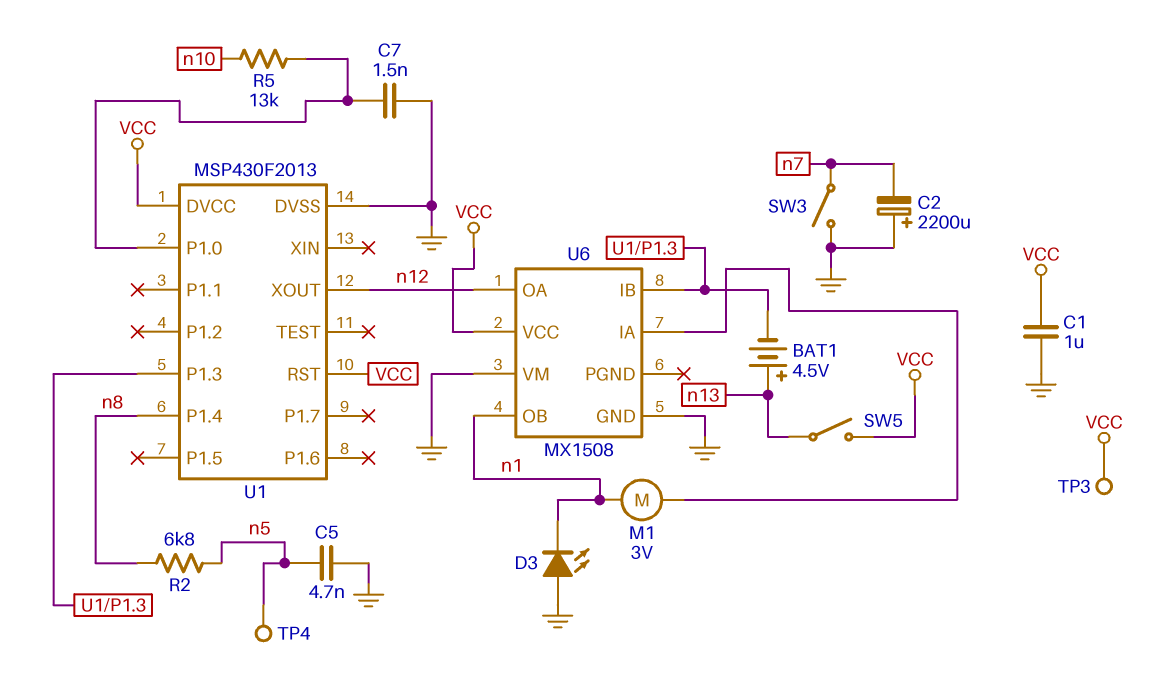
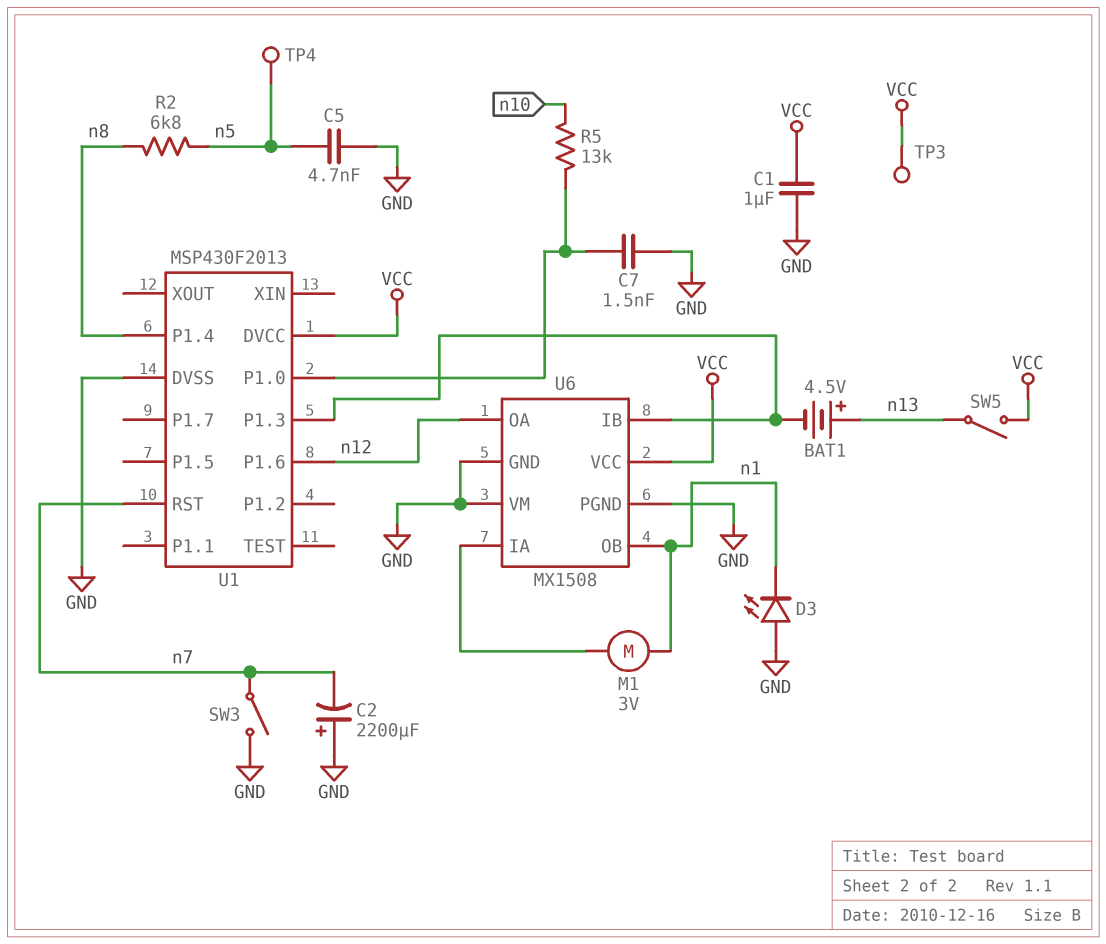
U1 pin P1.6: none -> n12
U1 pin RST: VCC -> n7
U1 pin XOUT: n12 -> none
U6 pin PGND: none -> GND

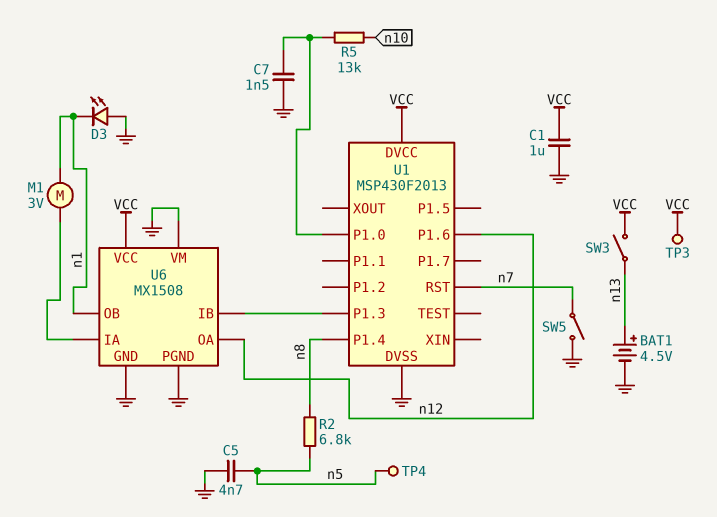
BAT1: 4.5V (plus n13, minus U1/P1.3) -> 4.5V (plus n13, minus GND)
C2: 2200uF (plus GND, minus n7) -> none
SW3: switch (GND, n7) -> switch (VCC, n13)
SW5: switch (VCC, n13) -> switch (GND, n7)

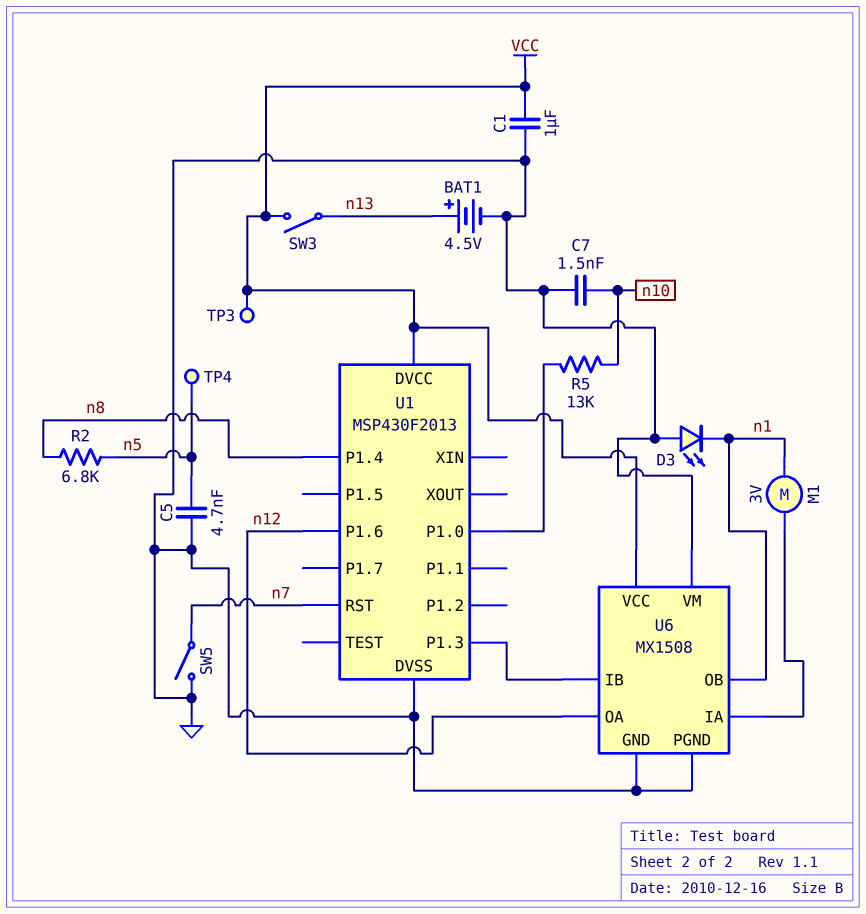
C7: 1.5nF (GND, U1/P1.0) -> 1.5nF (GND, n10)

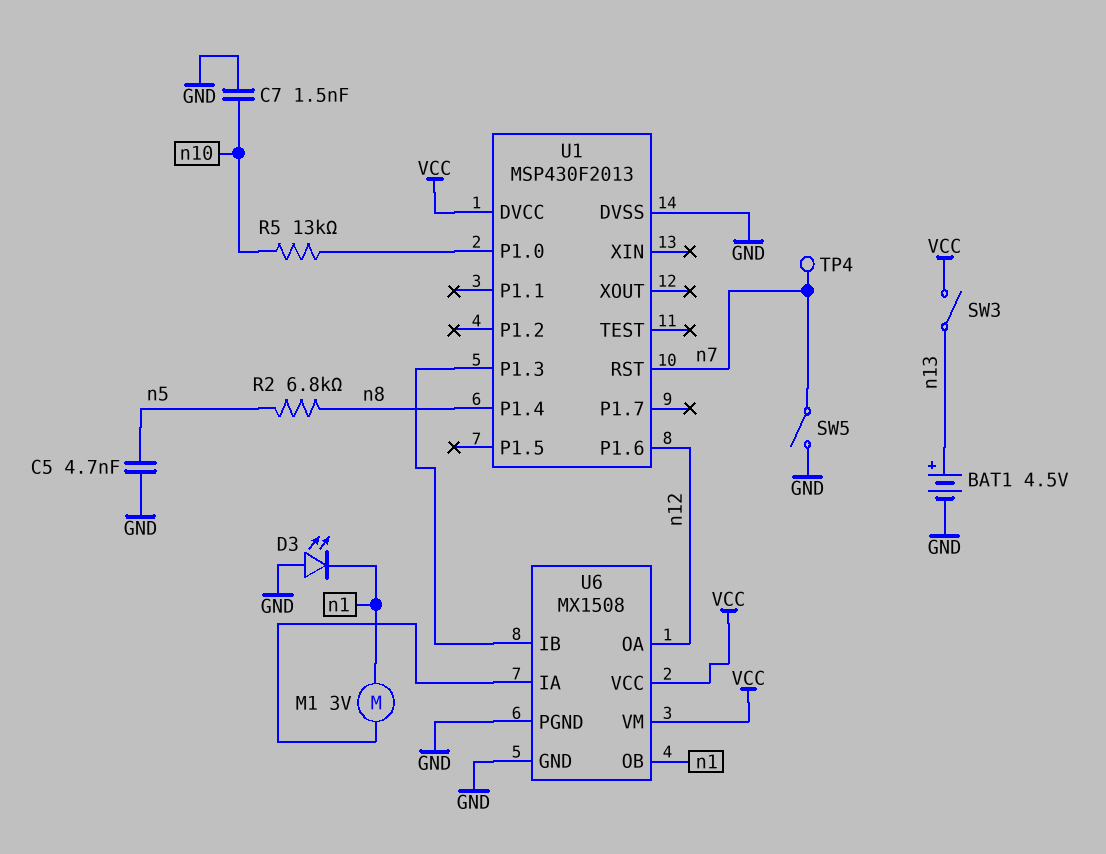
C1: 1uF (GND, VCC) -> none
TP3: test point (VCC) -> none
TP4: test point (n5) -> test point (n7)
U6 pin VM: GND -> VCC

